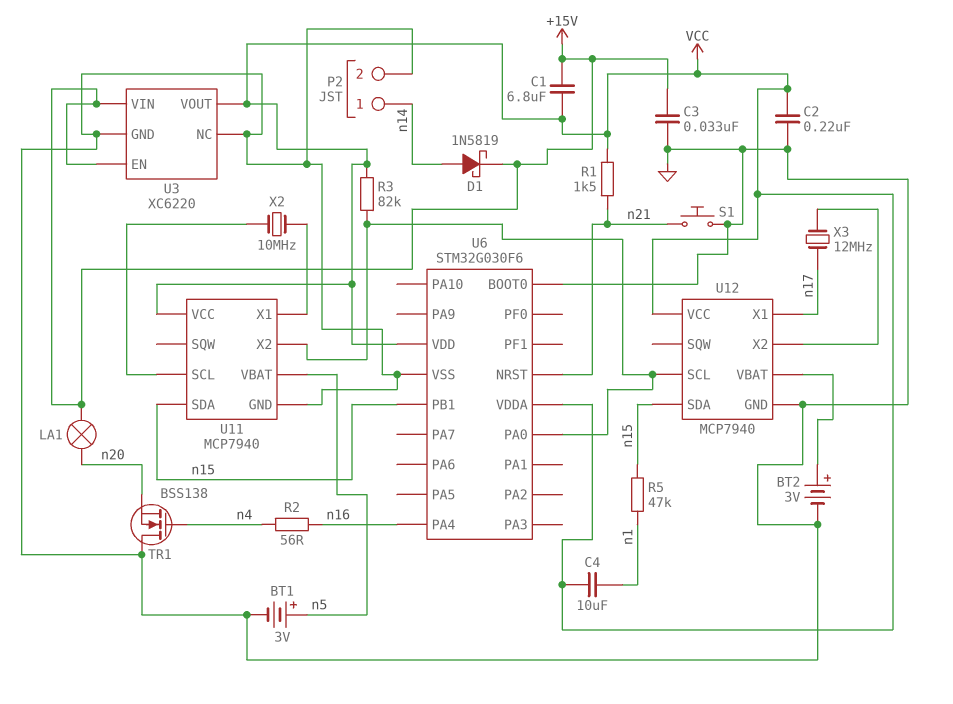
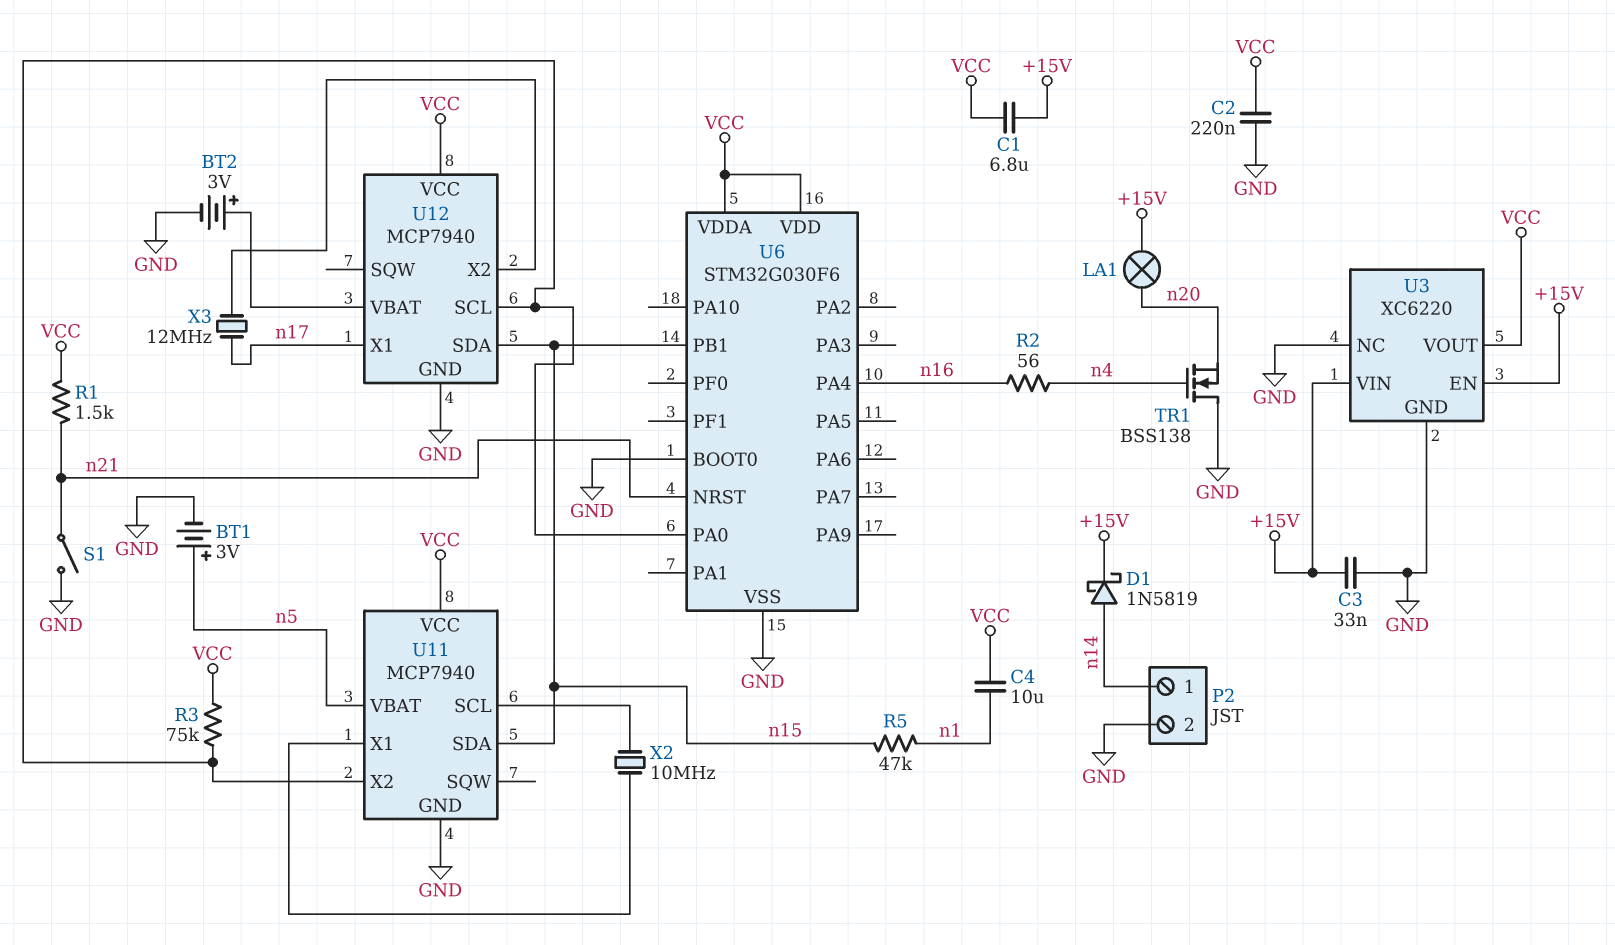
R3: 82k (U6/PA0, VCC) -> 75k (U6/PA0, VCC)
S1: button (GND, n21) -> switch (GND, n21)

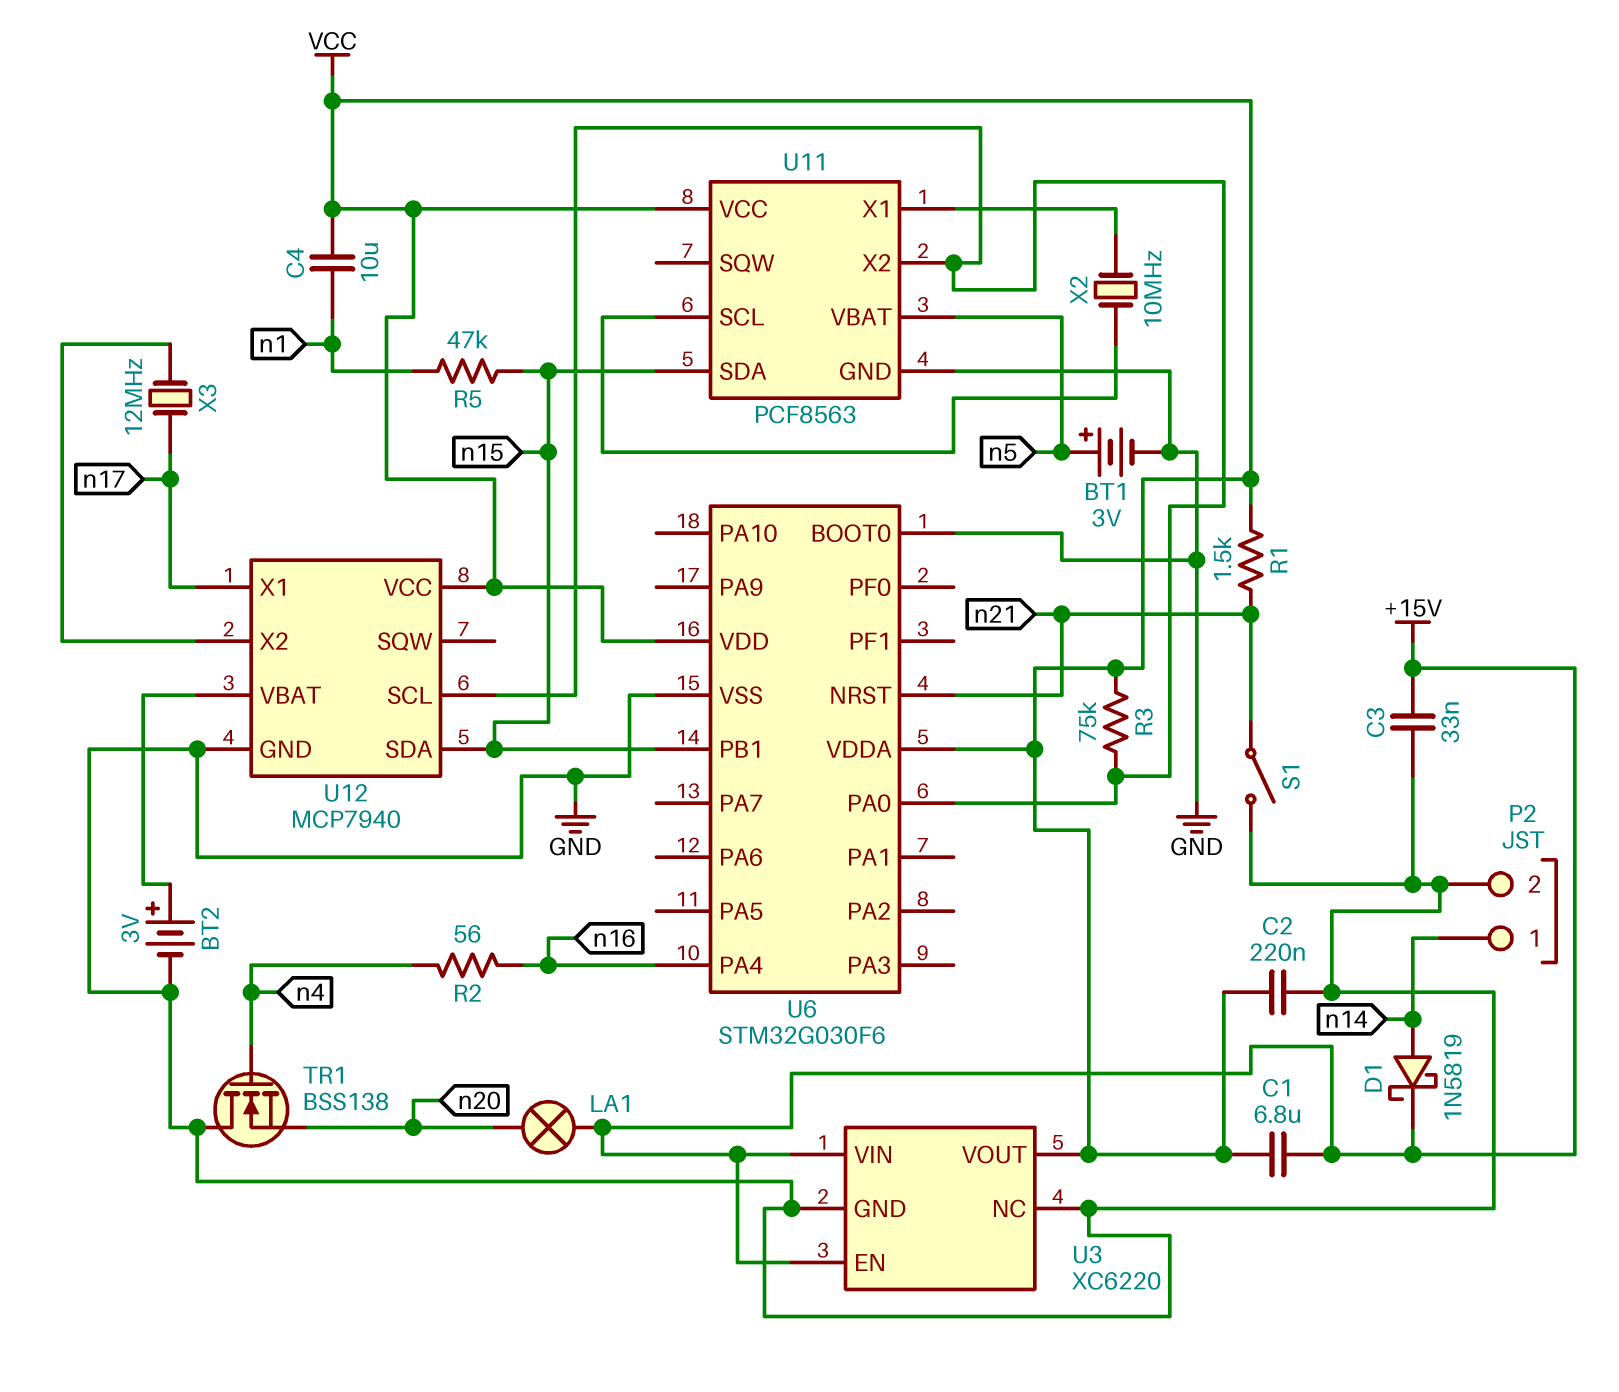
U11: MCP7940 -> PCF8563

